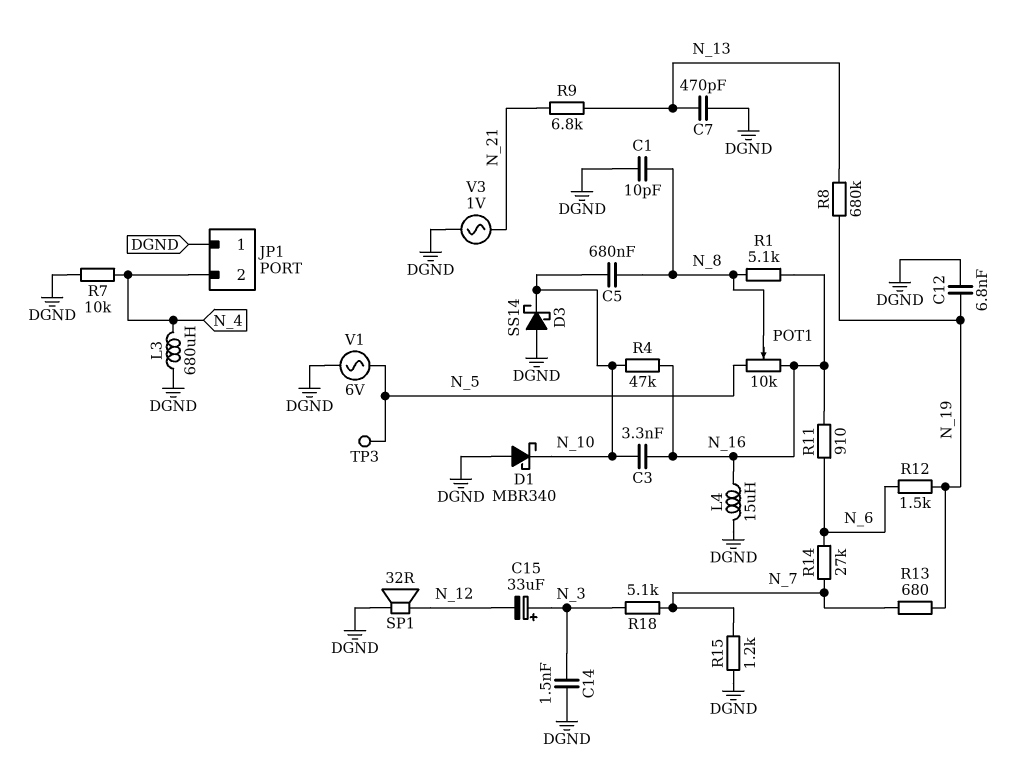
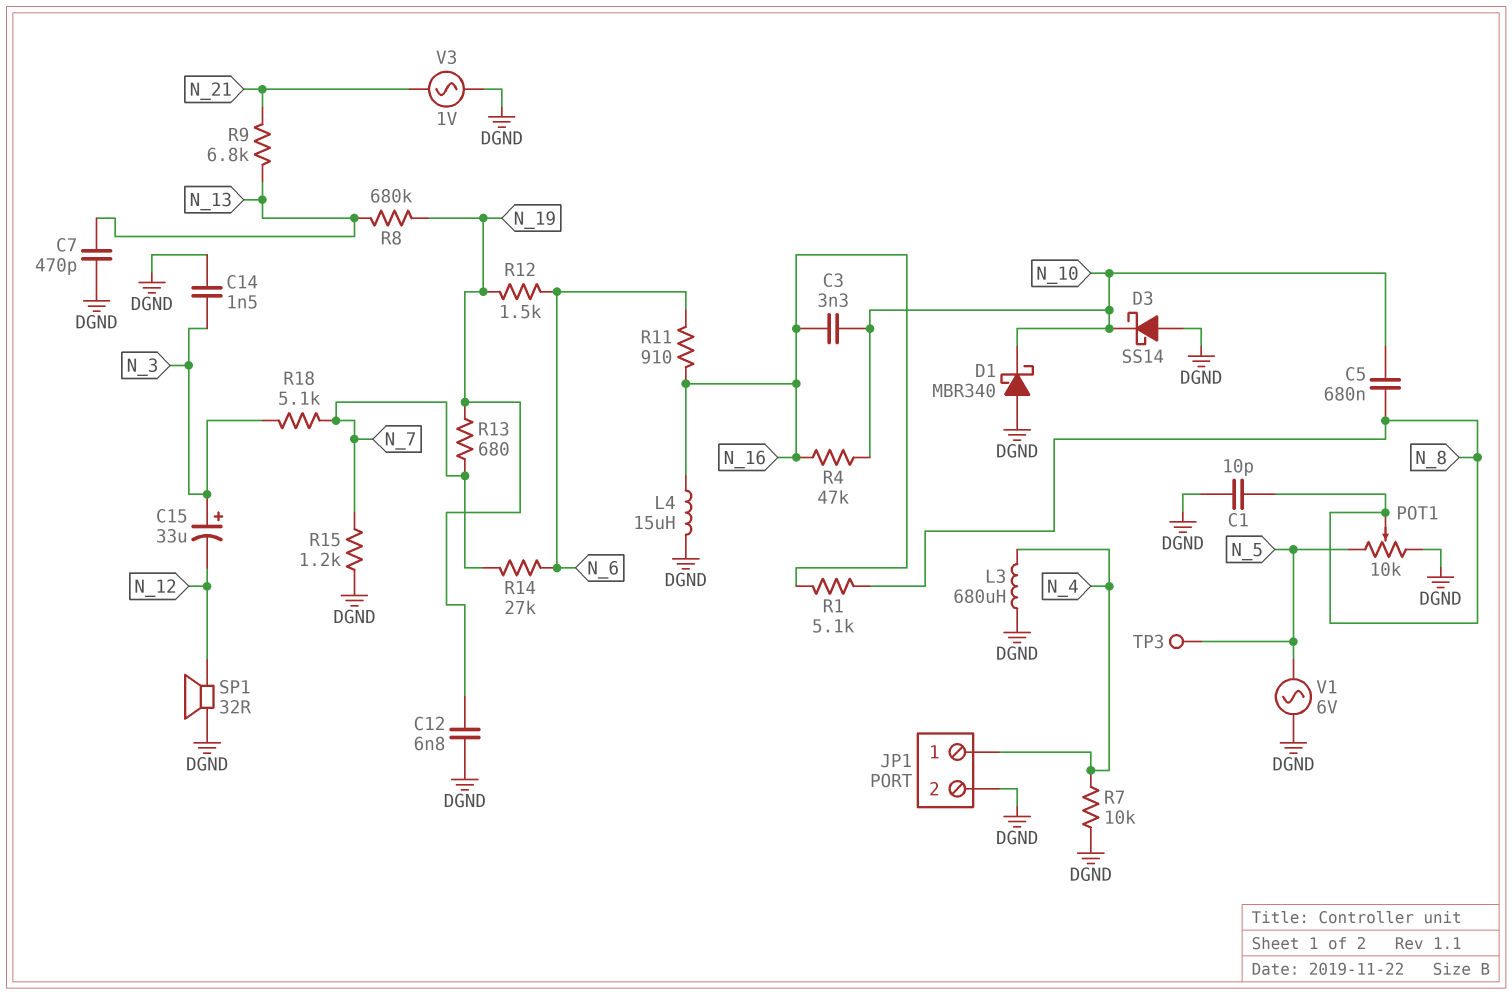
JP1 pin 1: DGND -> N_4
JP1 pin 2: N_4 -> DGND
POT1: 10k (N_5, N_16, wiper N_8) -> 10k (DGND, N_5, wiper N_8)

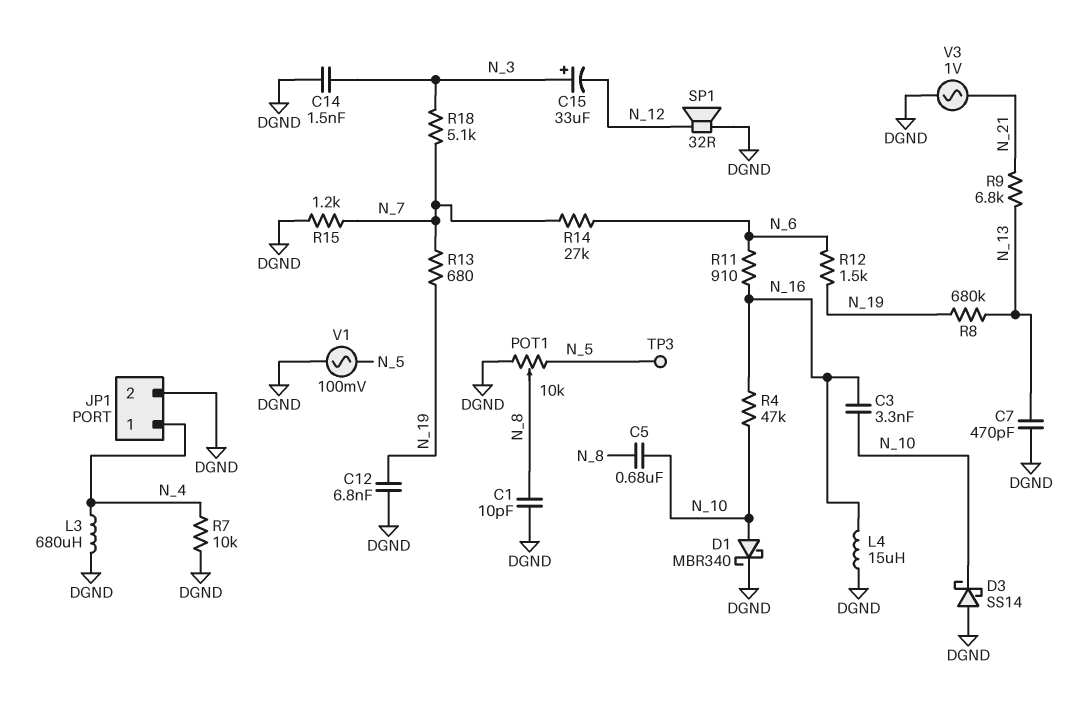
D1: schottky MBR340 (A DGND, K N_10) -> schottky MBR340 (A N_10, K DGND)
R1: 5.1k (N_8, N_16) -> none
V1: AC 6V (DGND, N_5) -> AC 100mV (DGND, N_5)

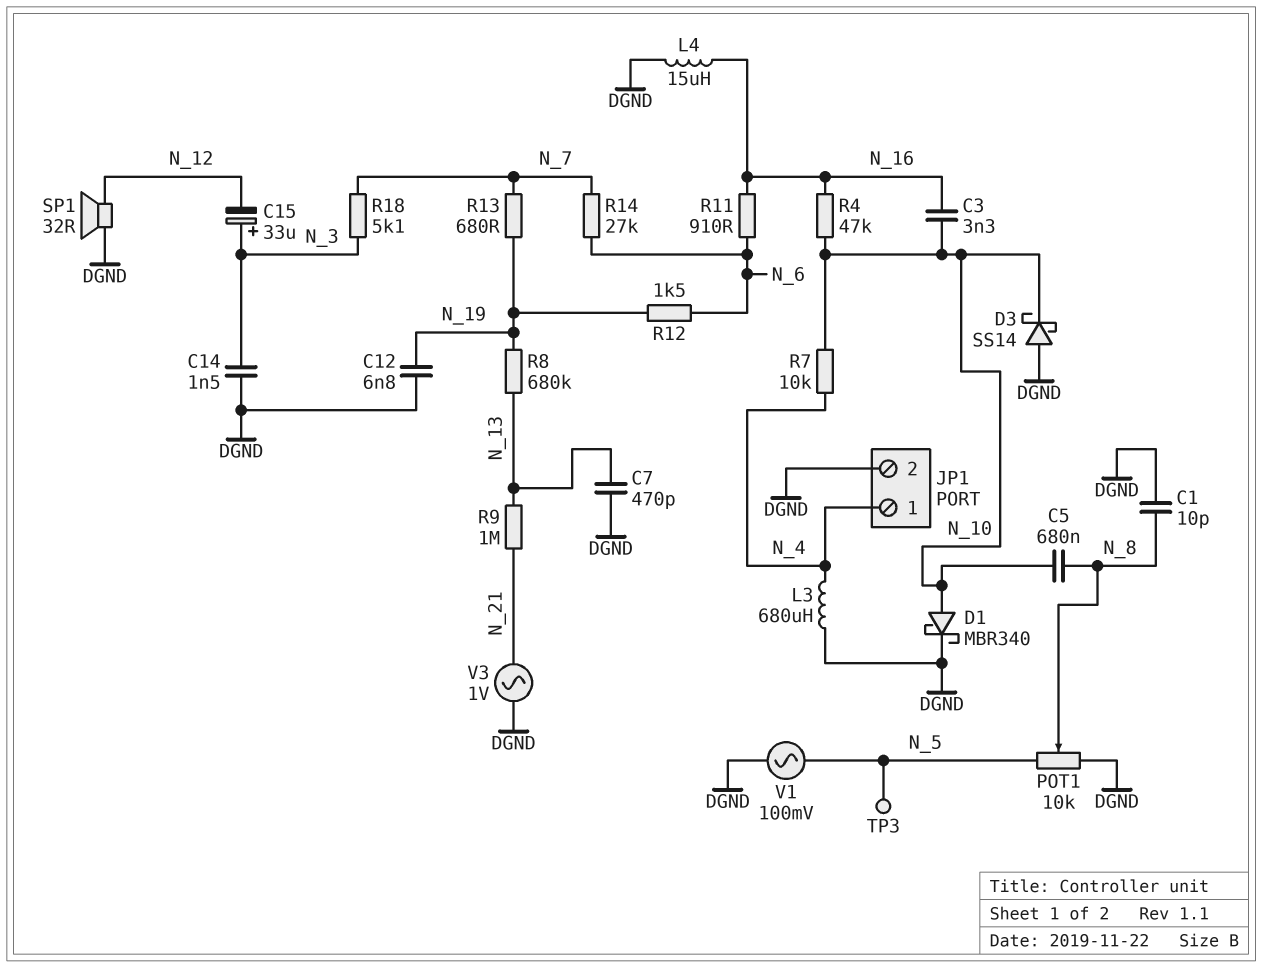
R7: 10k (DGND, N_4) -> 10k (N_4, N_10)
R9: 6.8k (N_13, N_21) -> 1M (N_13, N_21)
R15: 1.2k (DGND, N_7) -> none

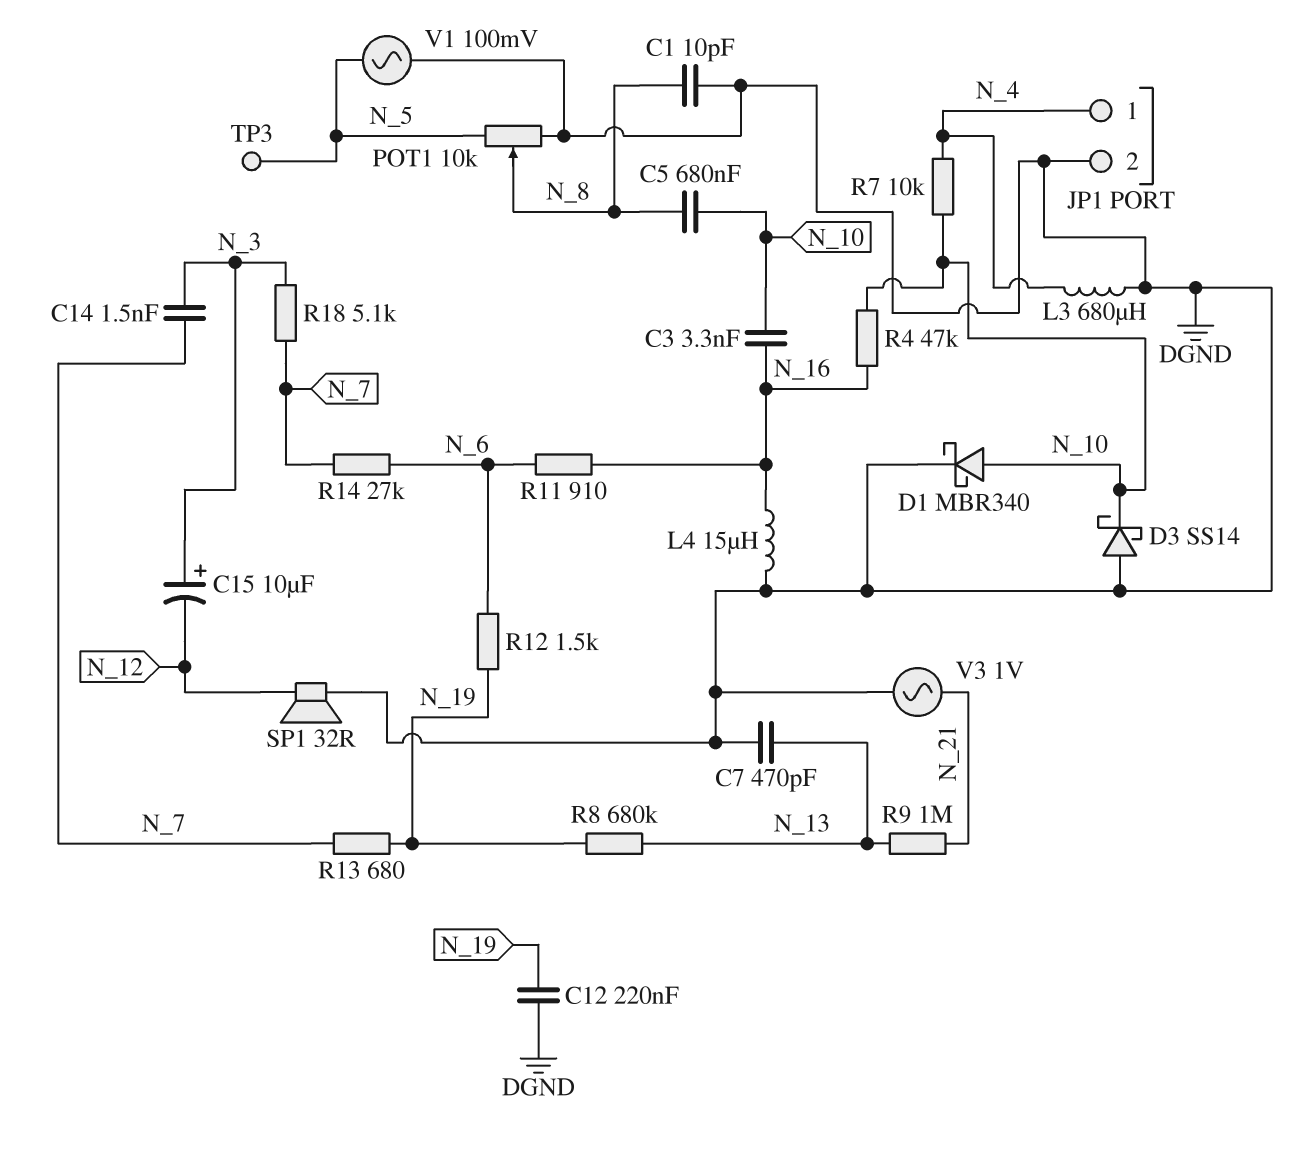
C12: 6.8nF (DGND, N_19) -> 220nF (DGND, N_19)
C14: 1.5nF (DGND, N_3) -> 1.5nF (N_3, N_7)
C15: 33uF (plus N_3, minus N_12) -> 10uF (plus N_3, minus N_12)

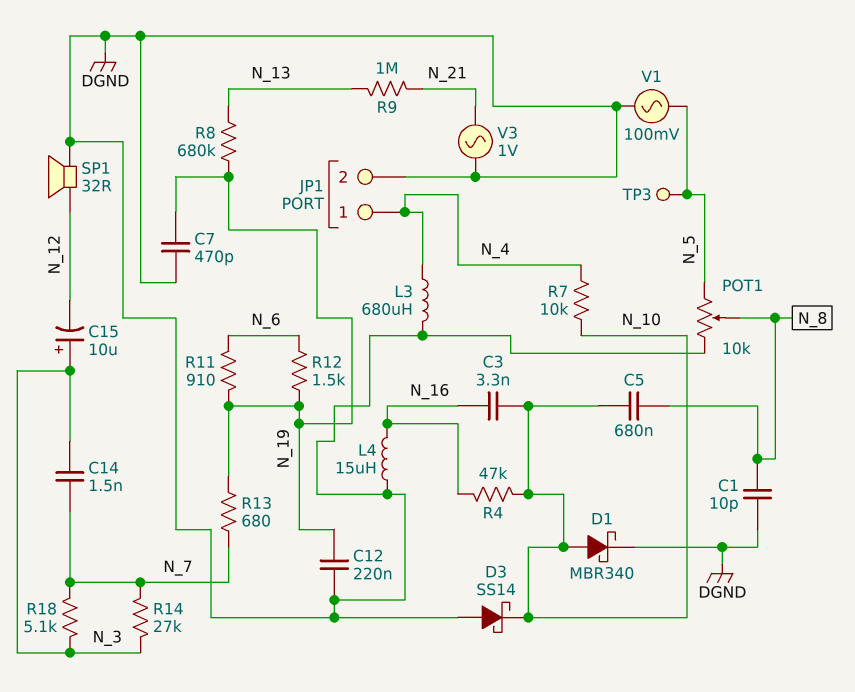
C7: 470pF (DGND, N_13) -> 470pF (DGND, N_19)
R11: 910 (N_6, N_16) -> 910 (N_6, N_19)
R14: 27k (N_6, N_7) -> 27k (N_3, N_7)

